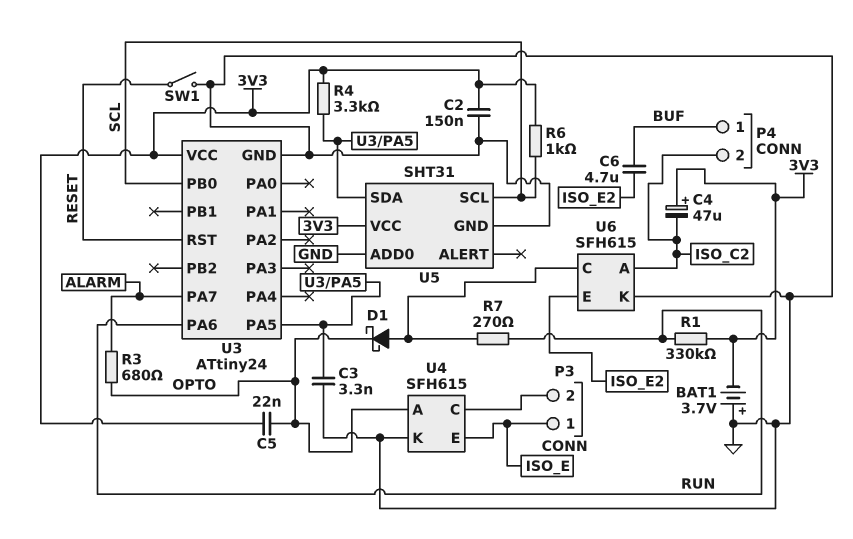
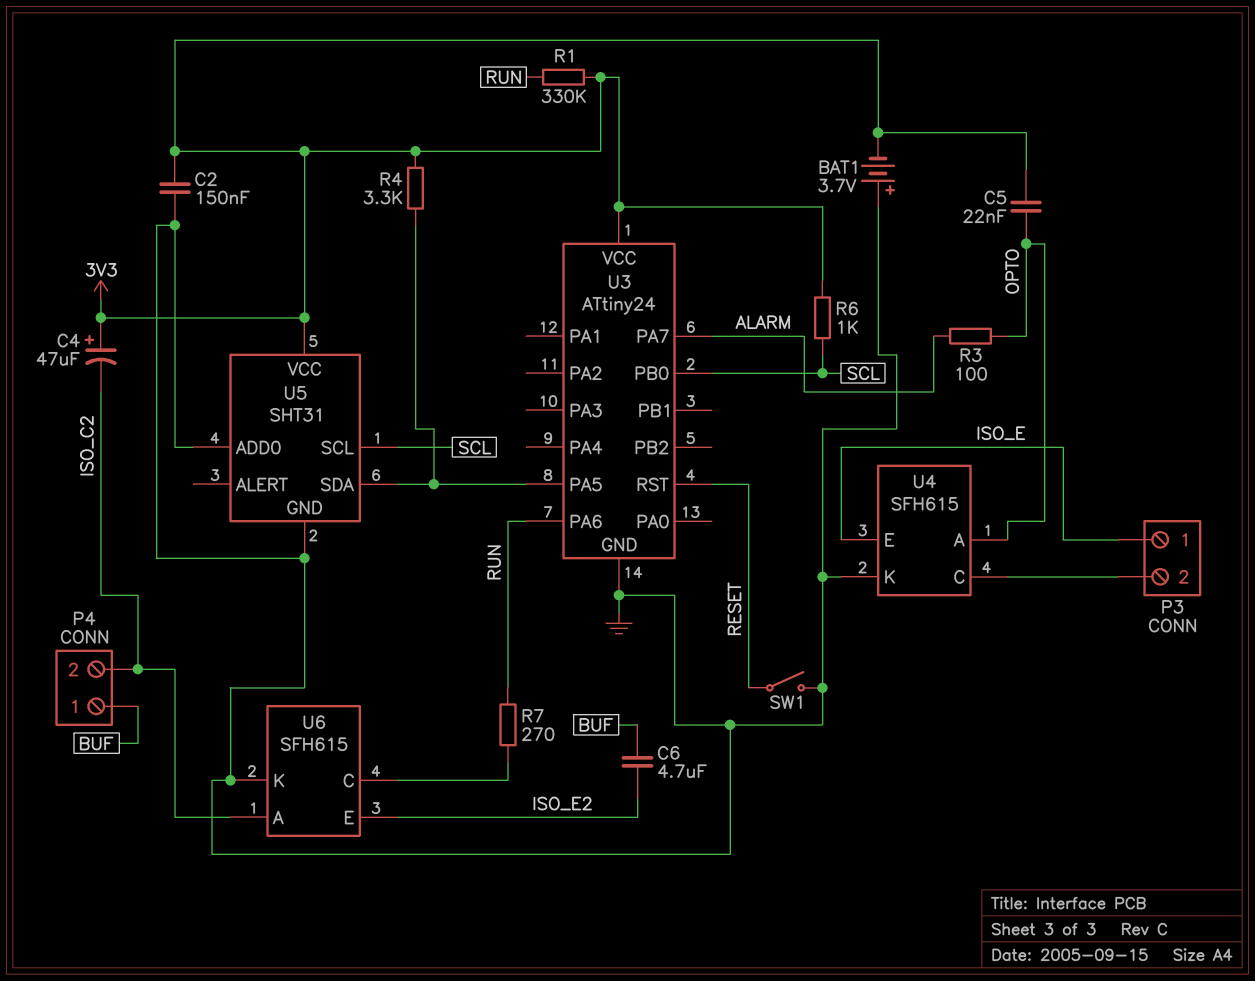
C3: 3.3nF (GND, U3/PA5) -> none
D1: schottky (A U6/C, K OPTO) -> none
R3: 680 (ALARM, OPTO) -> 100 (ALARM, OPTO)

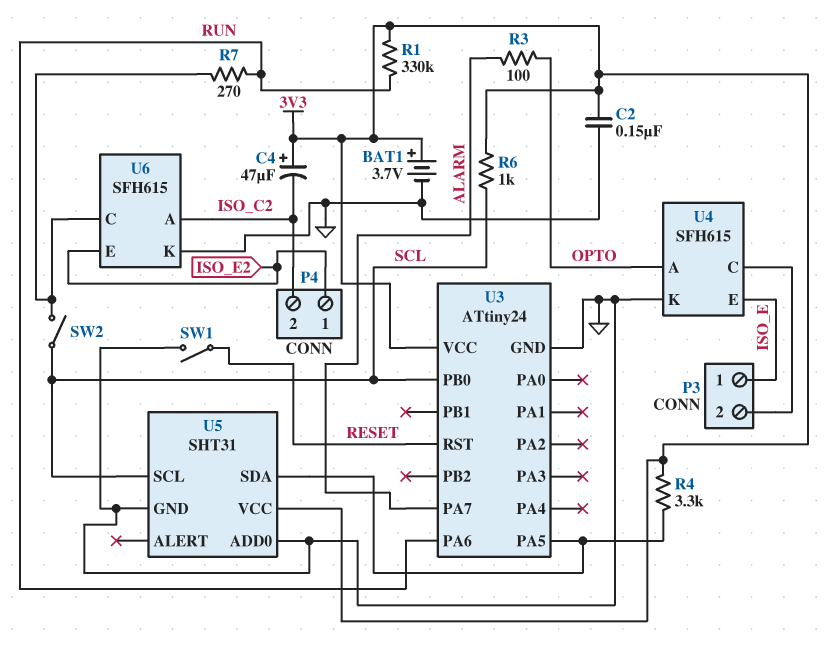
BAT1: 3.7V (plus GND, minus 3V3) -> 3.7V (plus 3V3, minus GND)
C5: 22nF (3V3, OPTO) -> none
C6: 4.7uF (BUF, ISO_E2) -> none
P4 pin 1: BUF -> ISO_E2
SW2: none -> switch (SCL, U6/C)

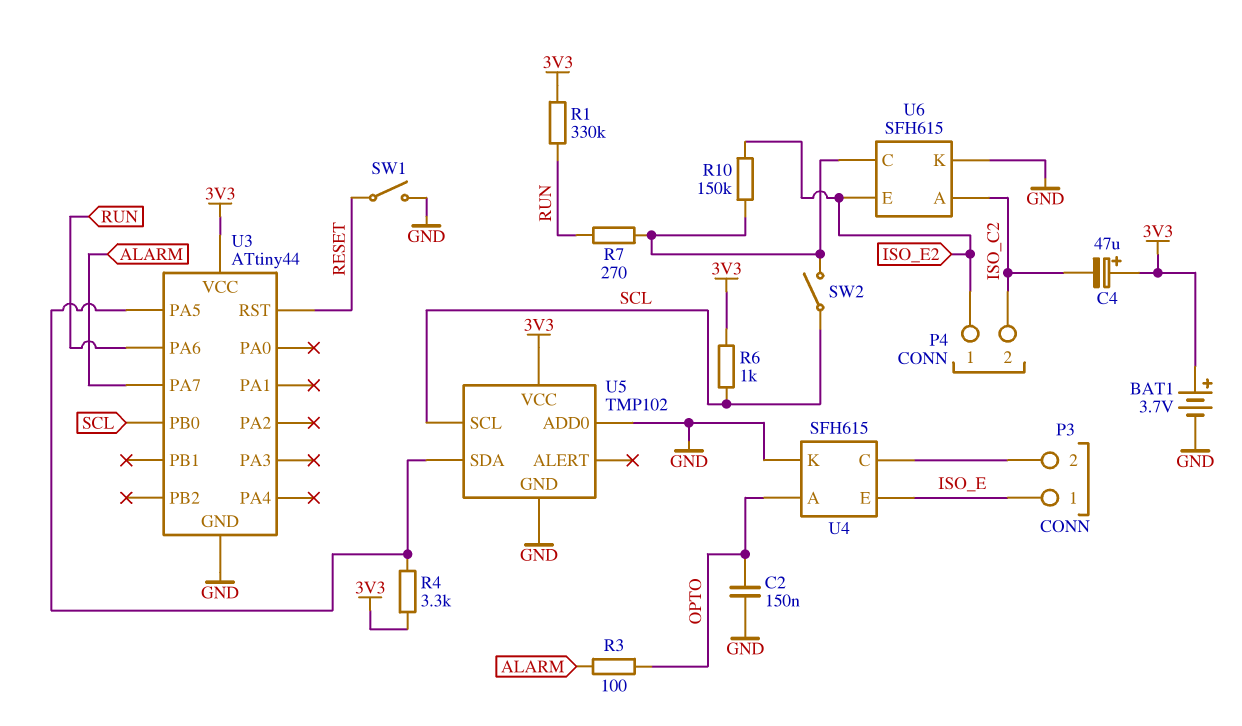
C2: 150nF (3V3, GND) -> 150nF (GND, OPTO)
R10: none -> 150k (ISO_E2, U6/C)
U3: ATtiny24 -> ATtiny44
U5: SHT31 -> TMP102

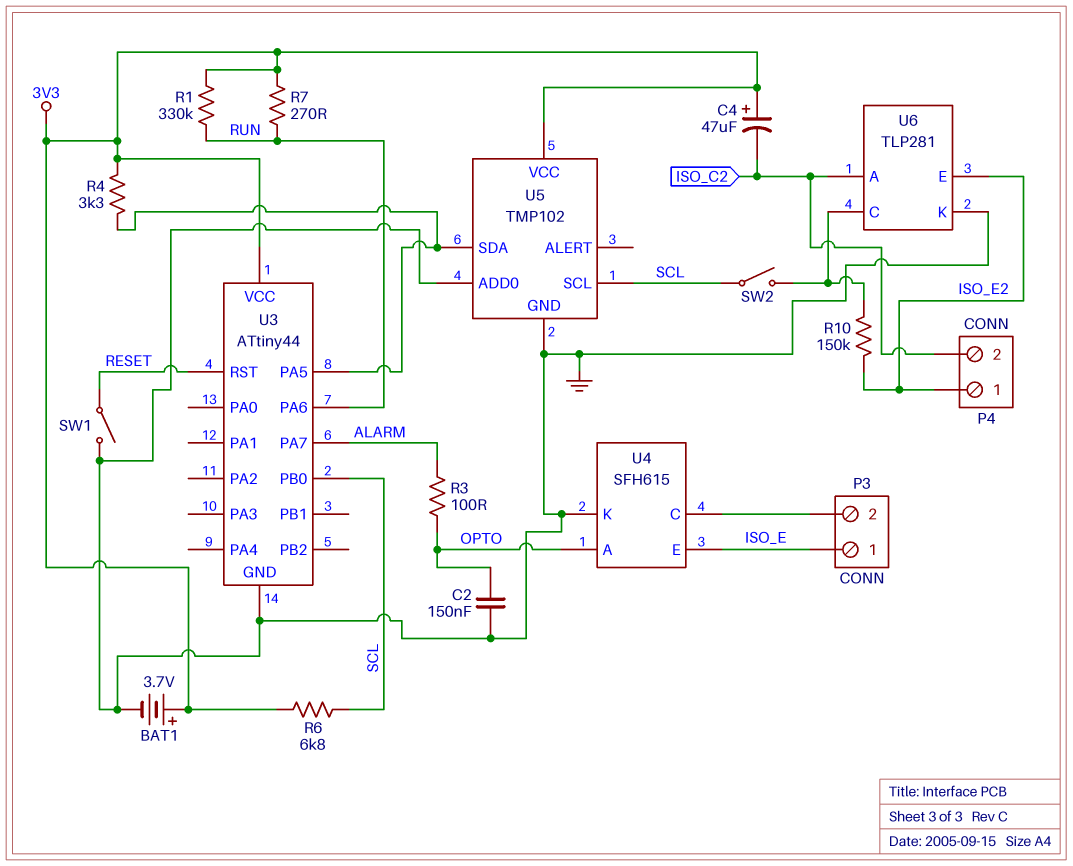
R6: 1k (3V3, SCL) -> 6.8k (3V3, SCL)
R7: 270 (RUN, U6/C) -> 270 (3V3, RUN)
U6: SFH615 -> TLP281

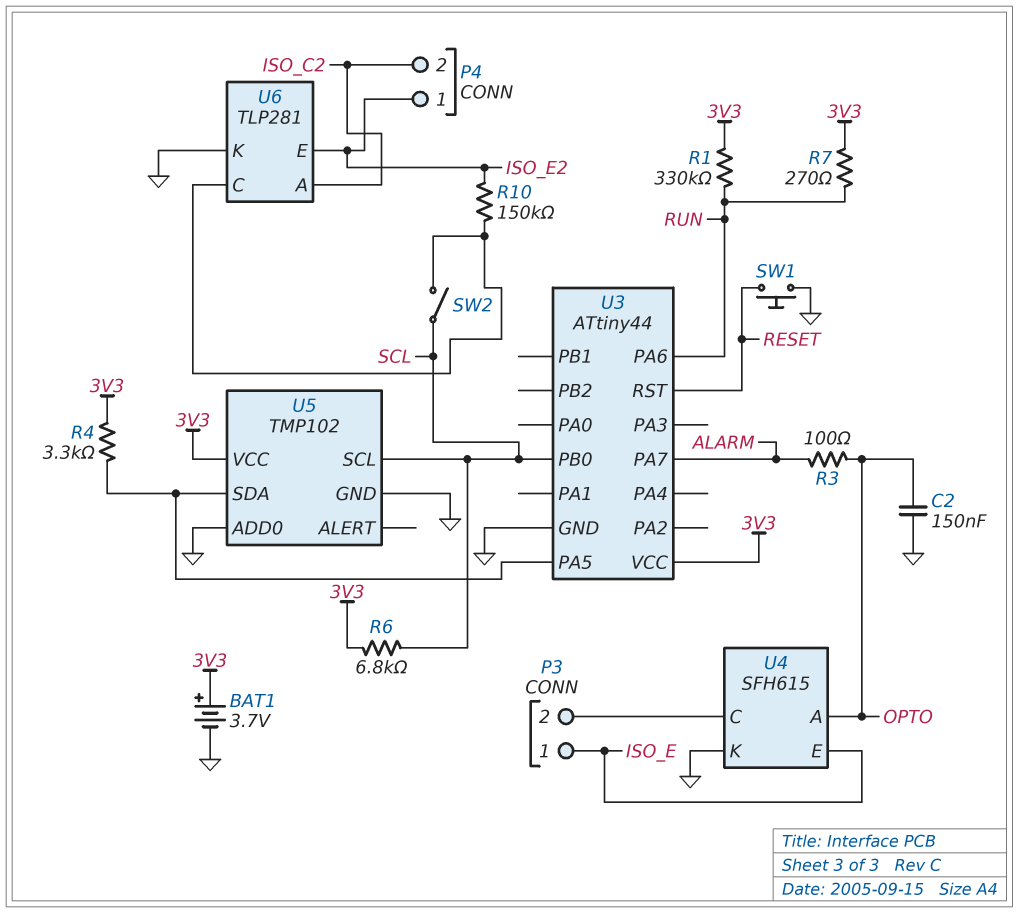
C4: 47uF (plus 3V3, minus ISO_C2) -> none
SW1: switch (GND, RESET) -> button (GND, RESET)

